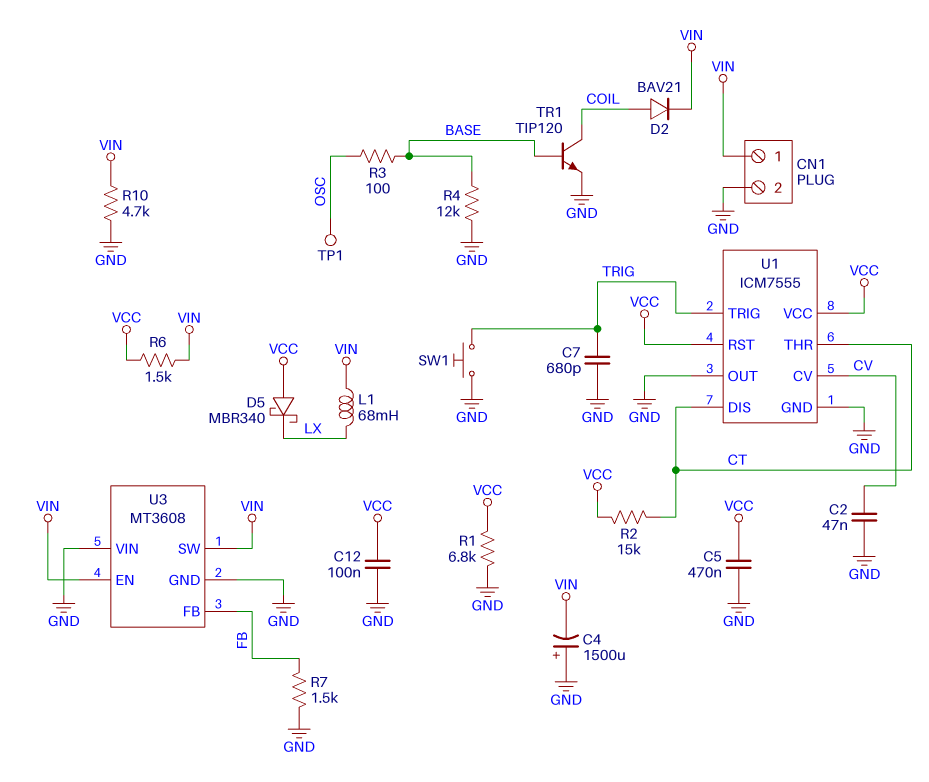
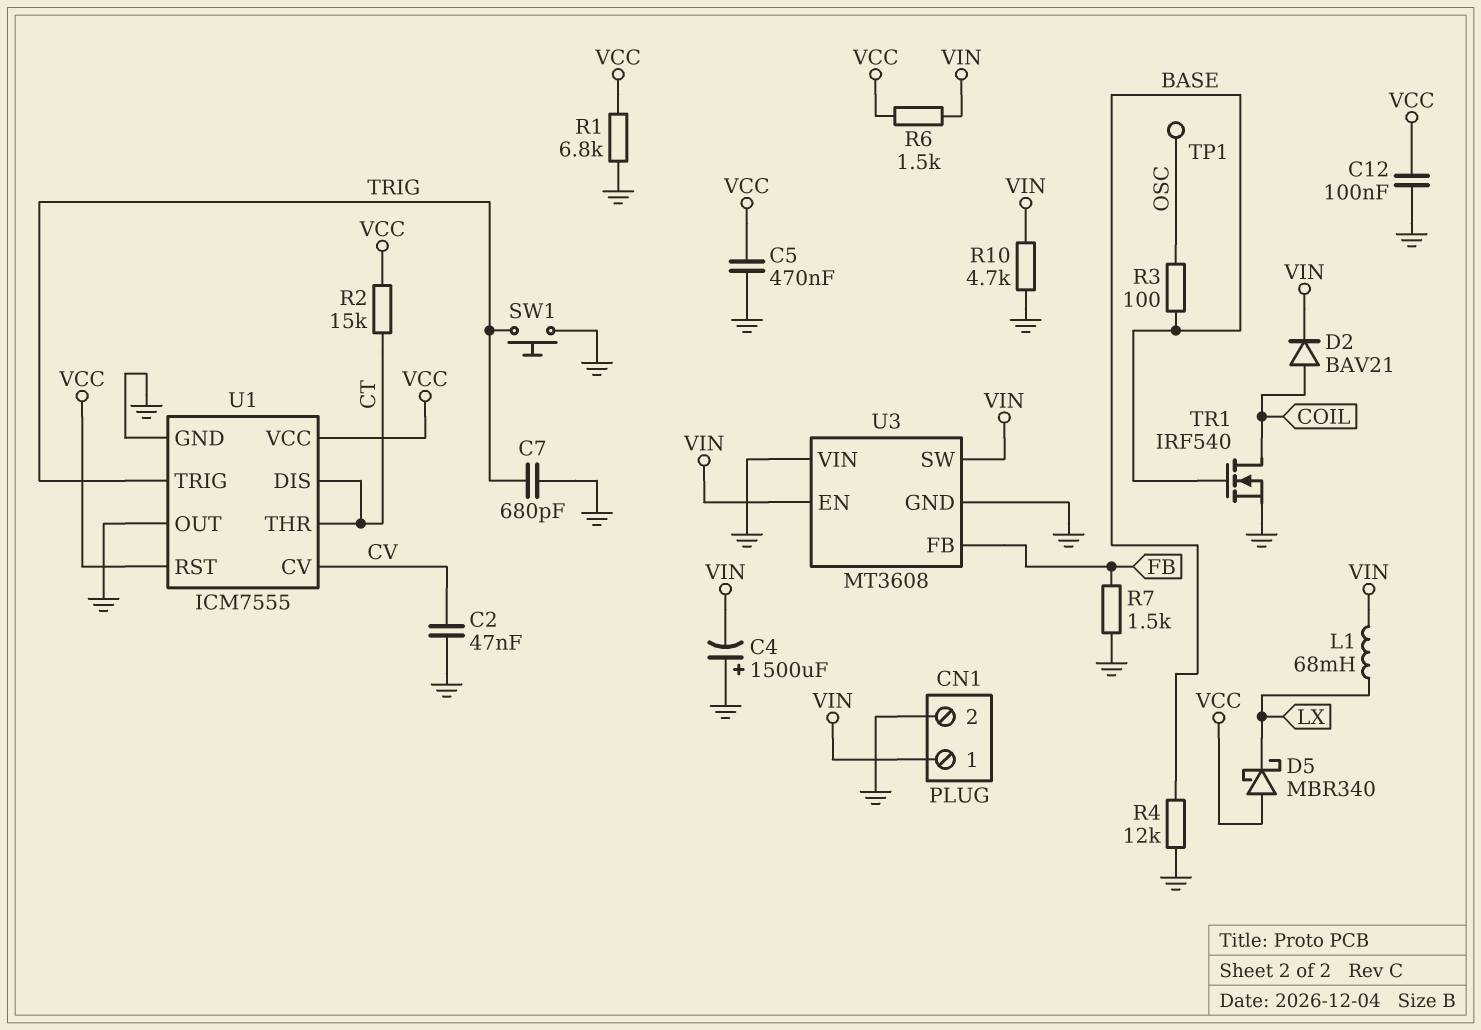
TR1: NPN TIP120 (B BASE, C COIL, E GND) -> NMOS IRF540 (G BASE, D COIL, S GND)

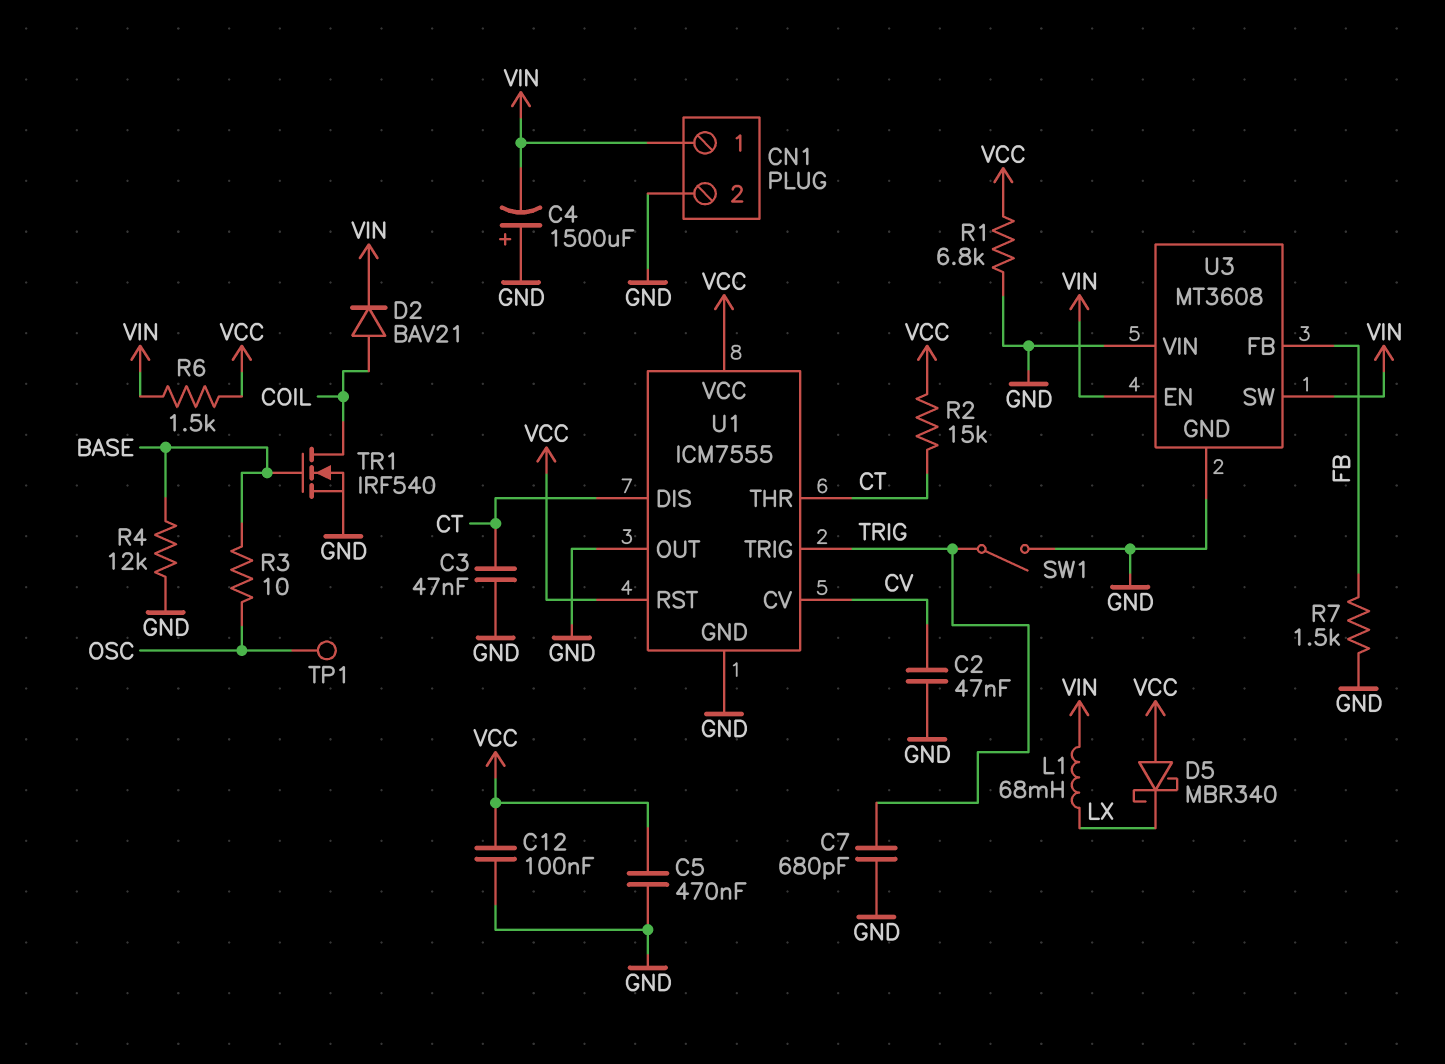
C3: none -> 47nF (CT, GND)
R3: 100 (BASE, OSC) -> 10 (BASE, OSC)
R10: 4.7k (GND, VIN) -> none
SW1: button (GND, TRIG) -> switch (GND, TRIG)

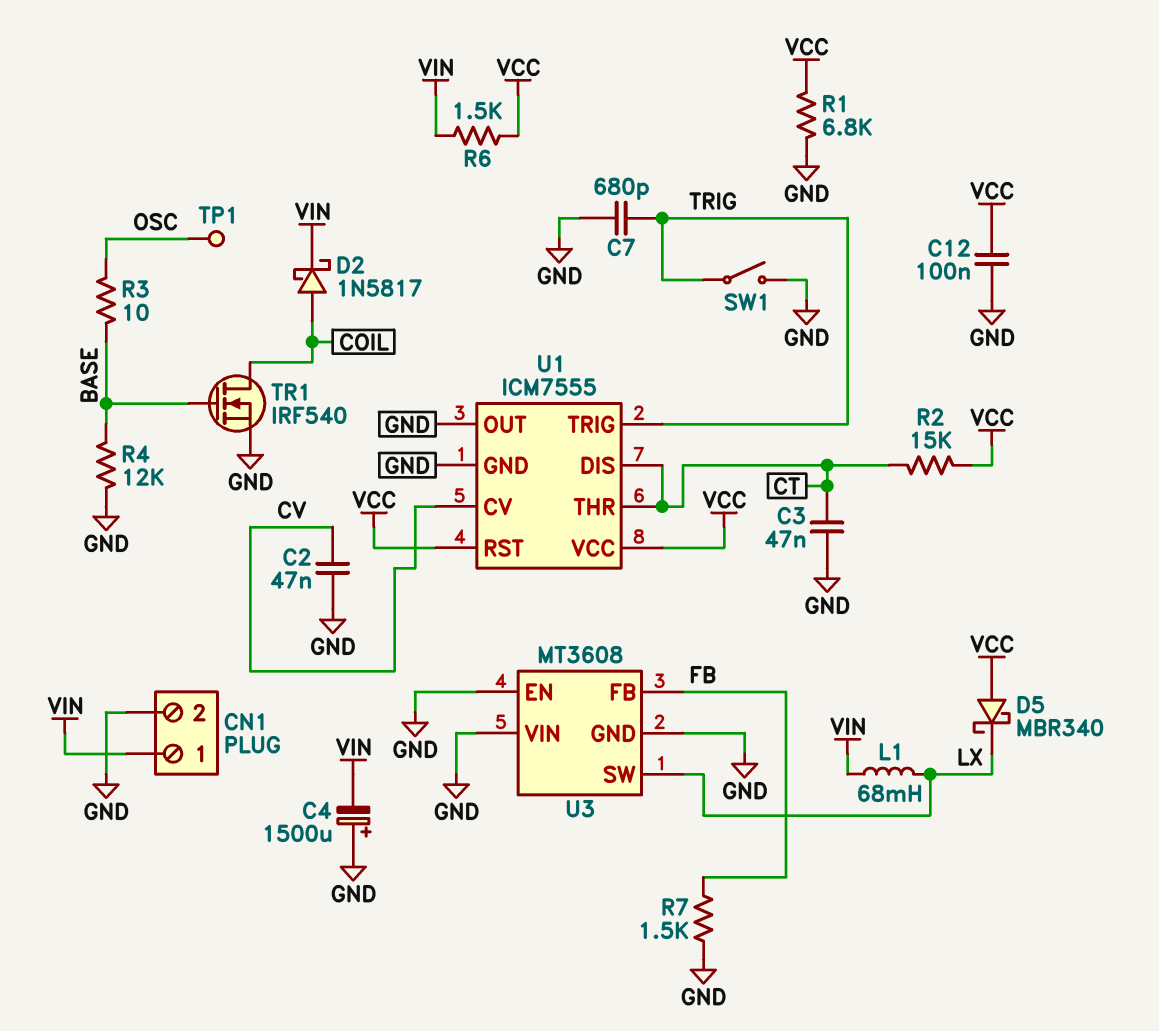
C5: 470nF (GND, VCC) -> none
D2: diode BAV21 (A COIL, K VIN) -> schottky 1N5817 (A COIL, K VIN)
U3 pin EN: VIN -> GND
U3 pin SW: VIN -> LX

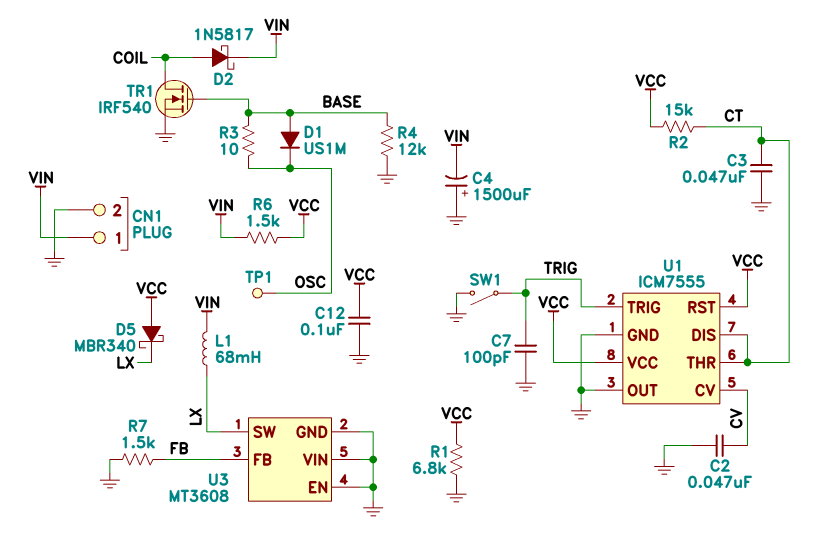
C7: 680pF (GND, TRIG) -> 100pF (GND, TRIG)
D1: none -> diode US1M (A BASE, K OSC)

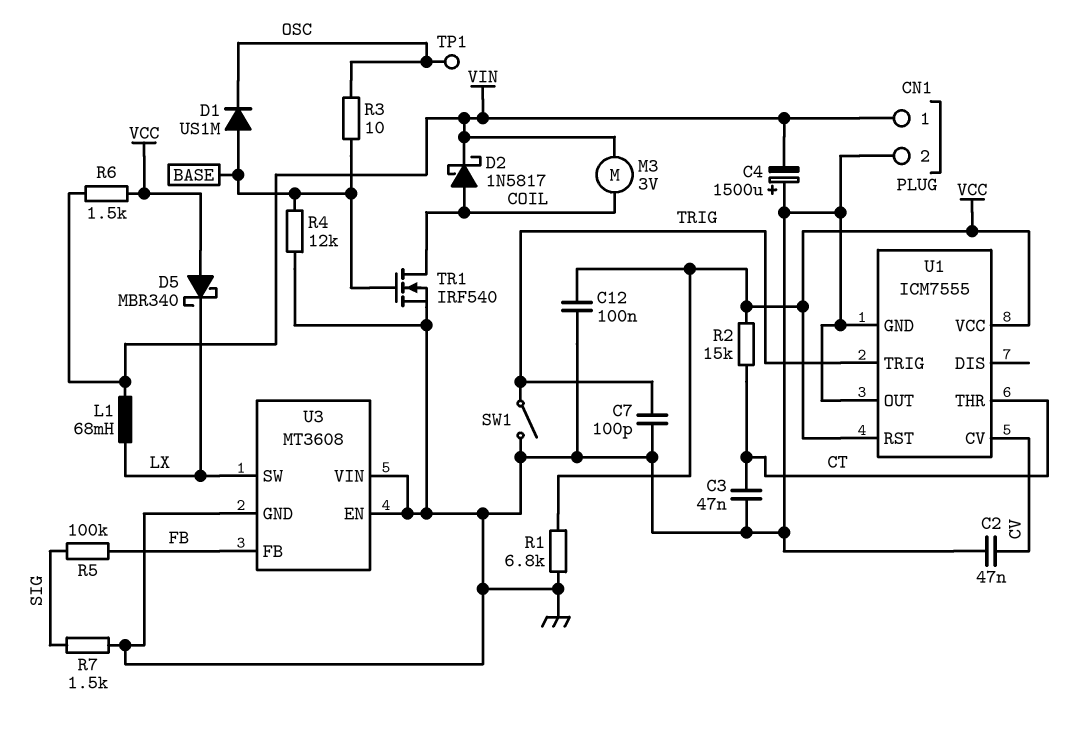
M3: none -> motor 3V (COIL, VIN)
R5: none -> 100k (FB, SIG)
R7: 1.5k (FB, GND) -> 1.5k (GND, SIG)
U1 pin DIS: CT -> none

